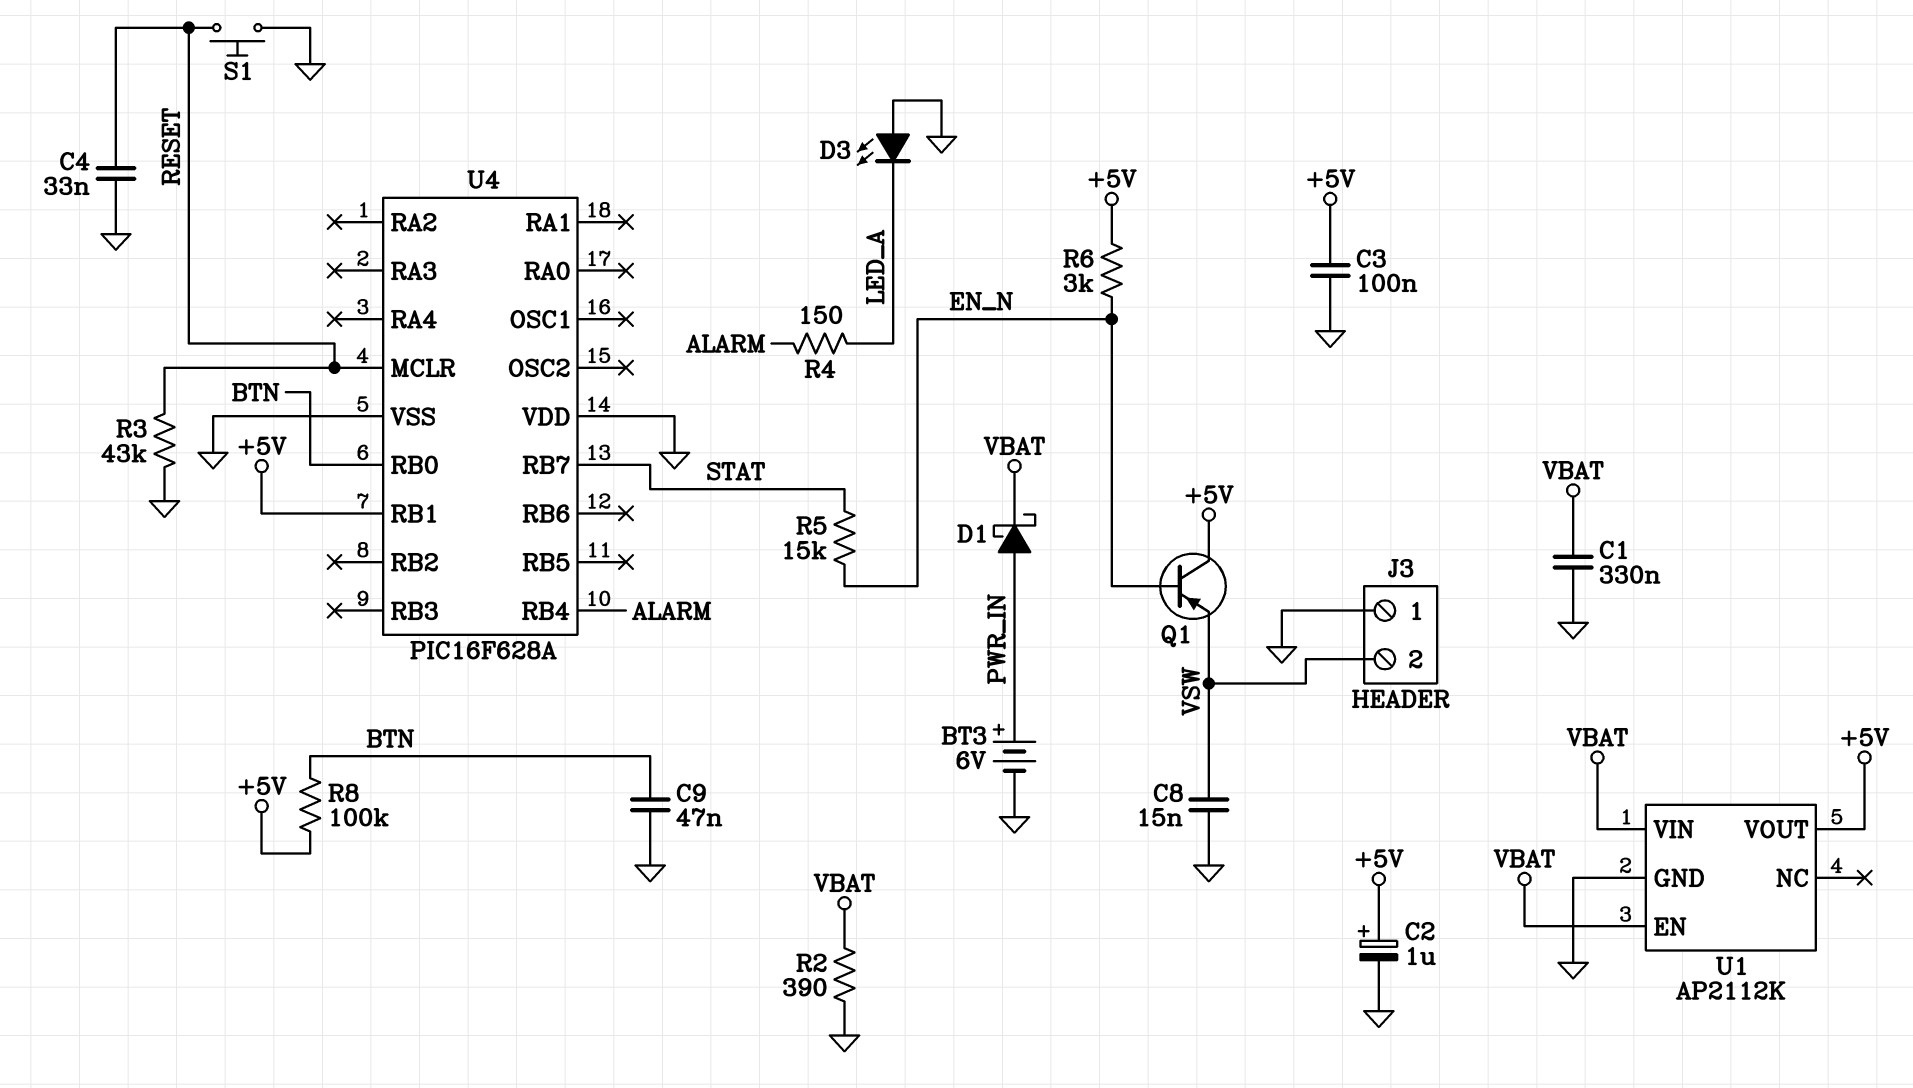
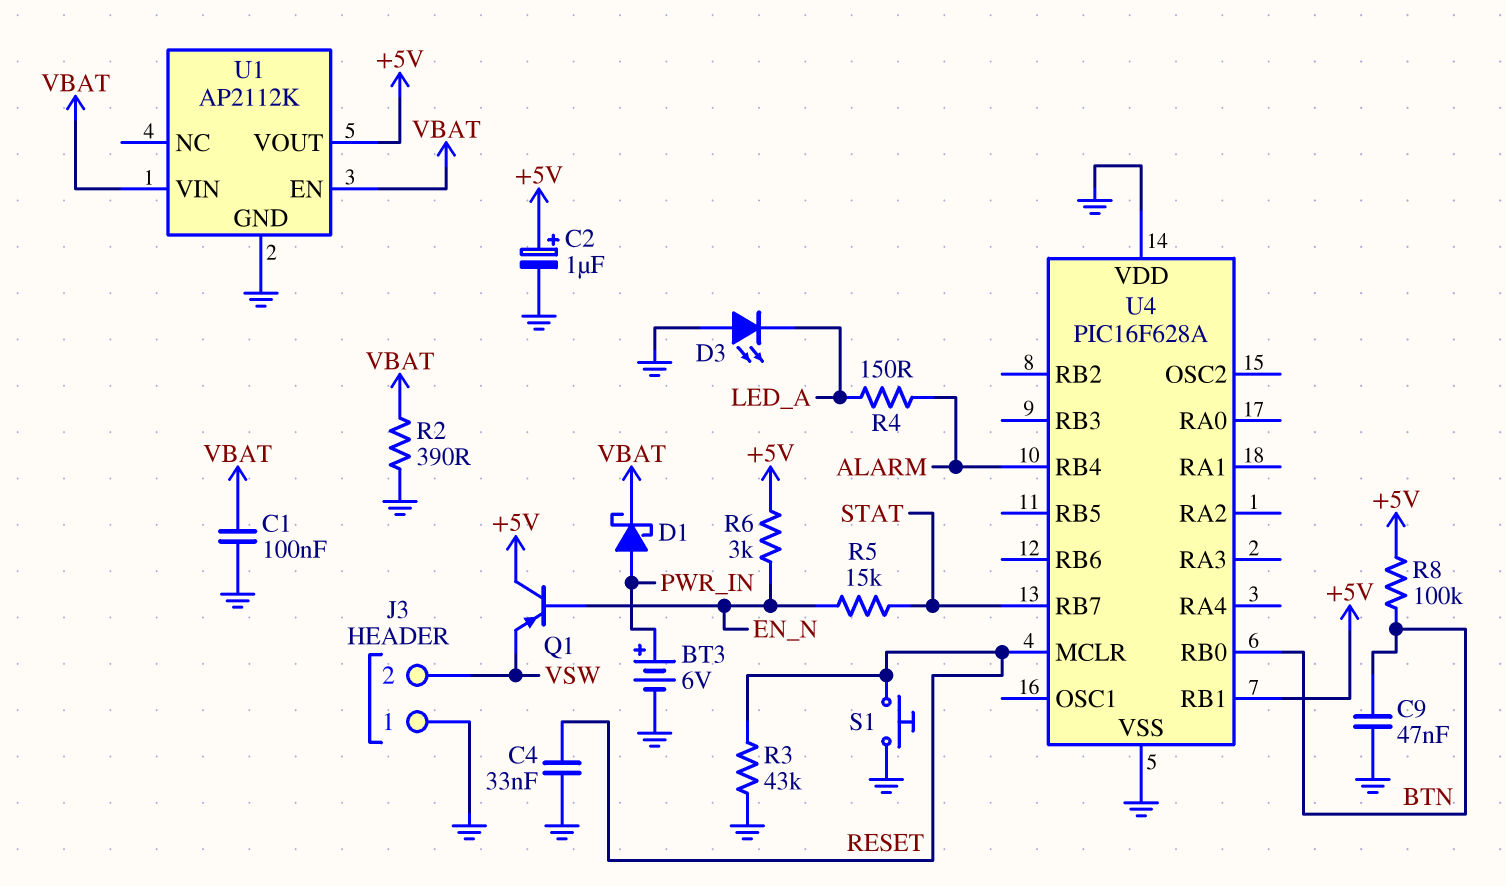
C1: 330nF (GND, VBAT) -> 100nF (GND, VBAT)
C3: 100nF (+5V, GND) -> none
C8: 15nF (GND, VSW) -> none

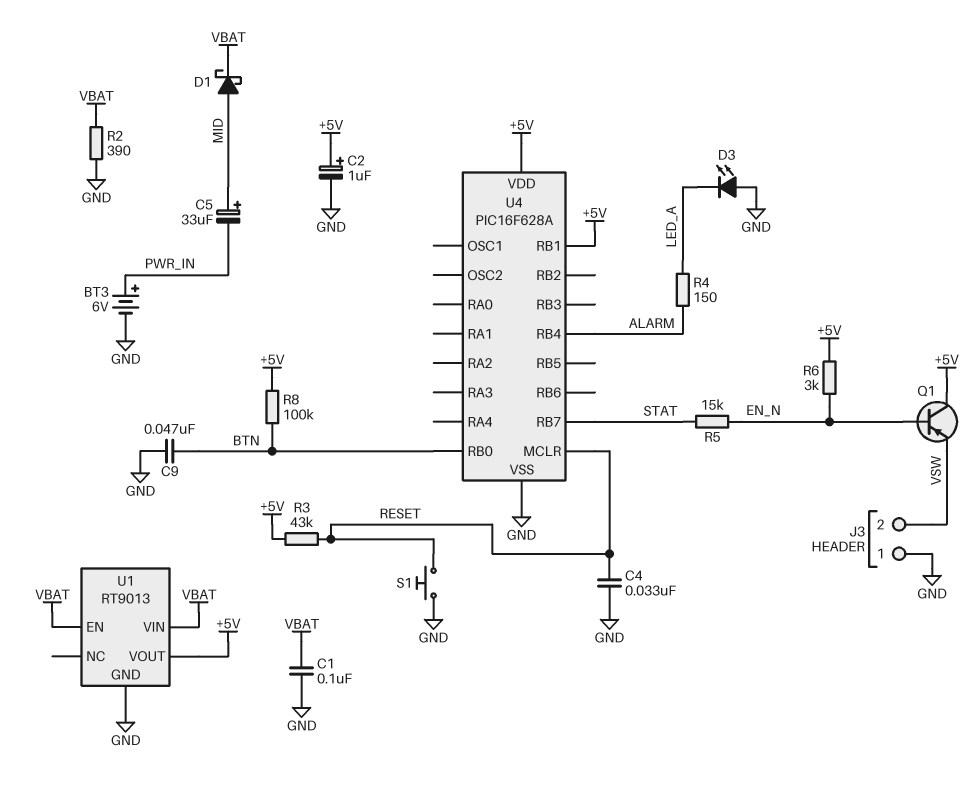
C5: none -> 33uF (plus MID, minus PWR_IN)
D1: schottky (A PWR_IN, K VBAT) -> schottky (A MID, K VBAT)
R3: 43k (GND, RESET) -> 43k (+5V, RESET)
U1: AP2112K -> RT9013
U4 pin VDD: GND -> +5V

